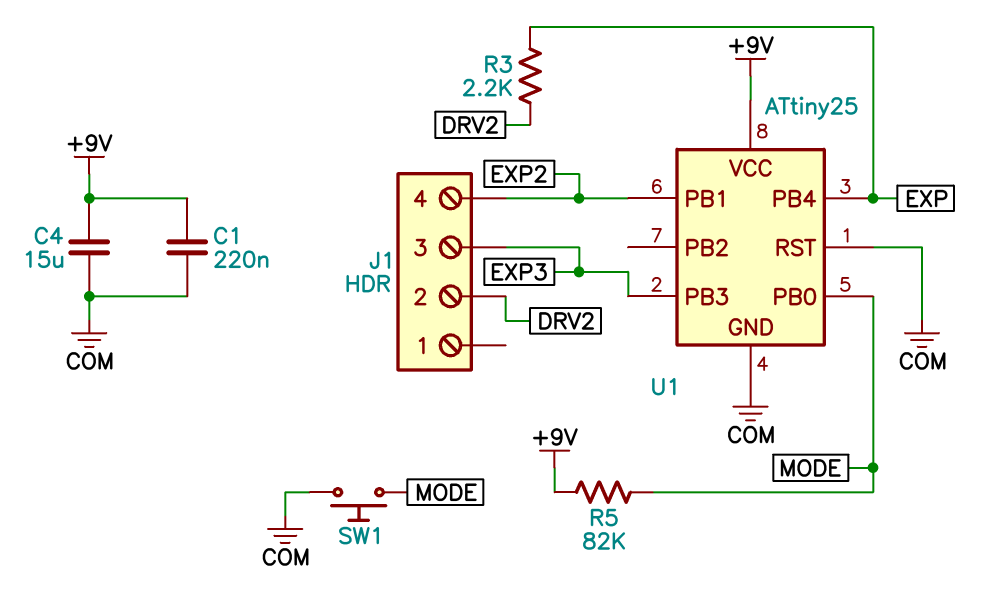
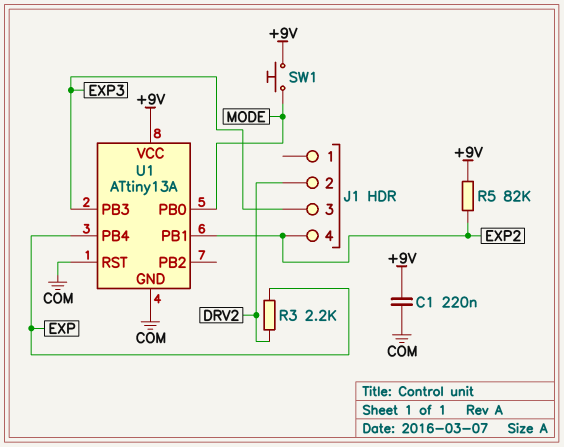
C4: 15uF (+9V, COM) -> none
R5: 82k (+9V, MODE) -> 82k (+9V, EXP2)
SW1: button (COM, MODE) -> button (+9V, MODE)
U1: ATtiny25 -> ATtiny13A

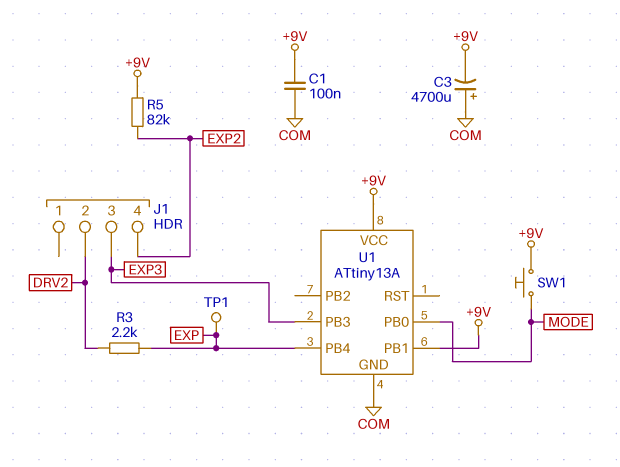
C1: 220nF (+9V, COM) -> 100nF (+9V, COM)
C3: none -> 4700uF (plus COM, minus +9V)
TP1: none -> test point (EXP)
U1 pin PB1: EXP2 -> +9V
U1 pin RST: COM -> none

